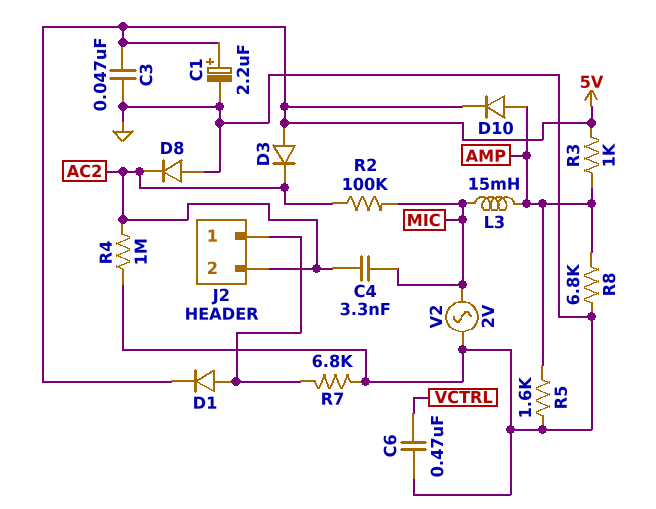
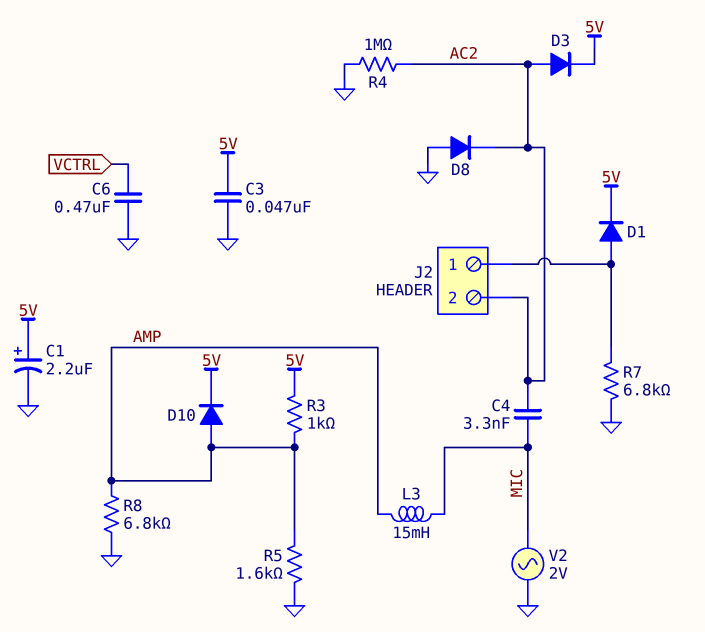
D3: diode (A 5V, K AC2) -> diode (A AC2, K 5V)
R2: 100k (AC2, MIC) -> none

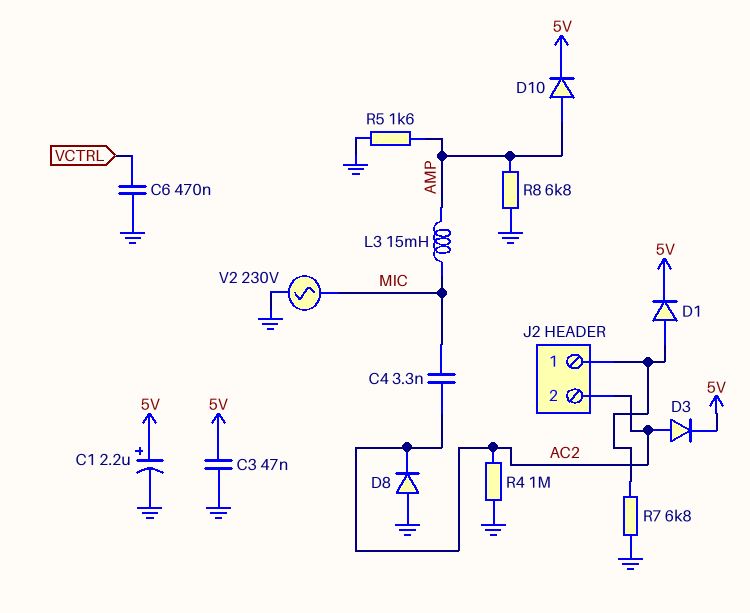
R3: 1k (5V, AMP) -> none
V2: AC 2V (GND, MIC) -> AC 230V (GND, MIC)

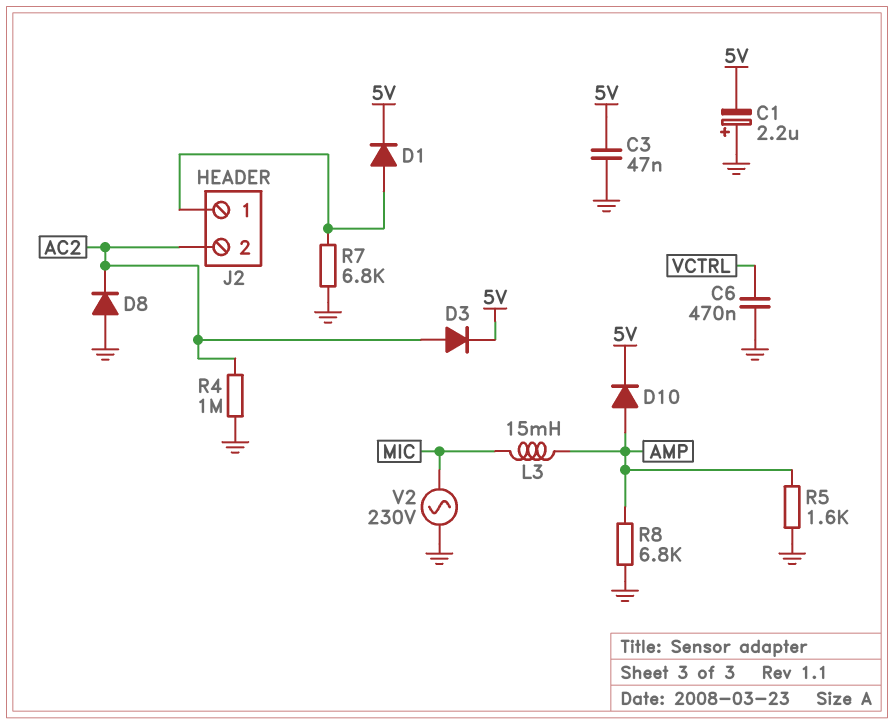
C1: 2.2uF (plus 5V, minus GND) -> 2.2uF (plus GND, minus 5V)
C4: 3.3nF (AC2, MIC) -> none

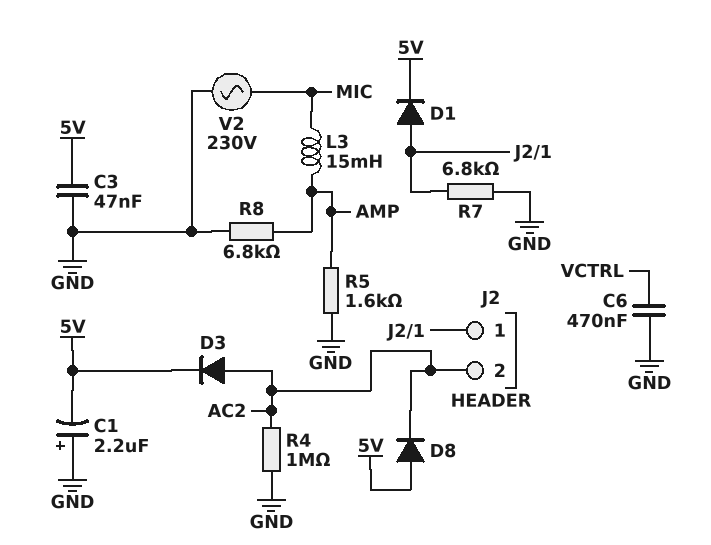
D8: diode (A GND, K AC2) -> diode (A 5V, K AC2)
D10: diode (A AMP, K 5V) -> none

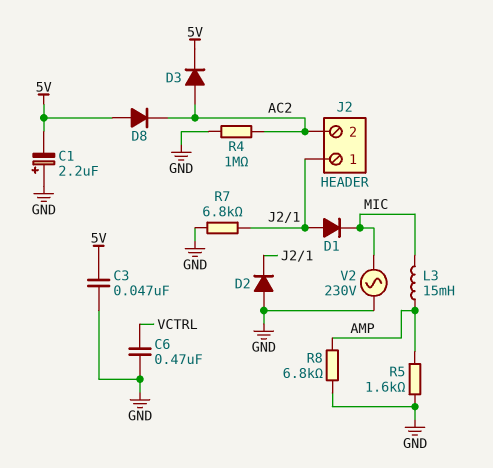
D1: diode (A J2/1, K 5V) -> diode (A J2/1, K MIC)
D2: none -> diode (A GND, K J2/1)

